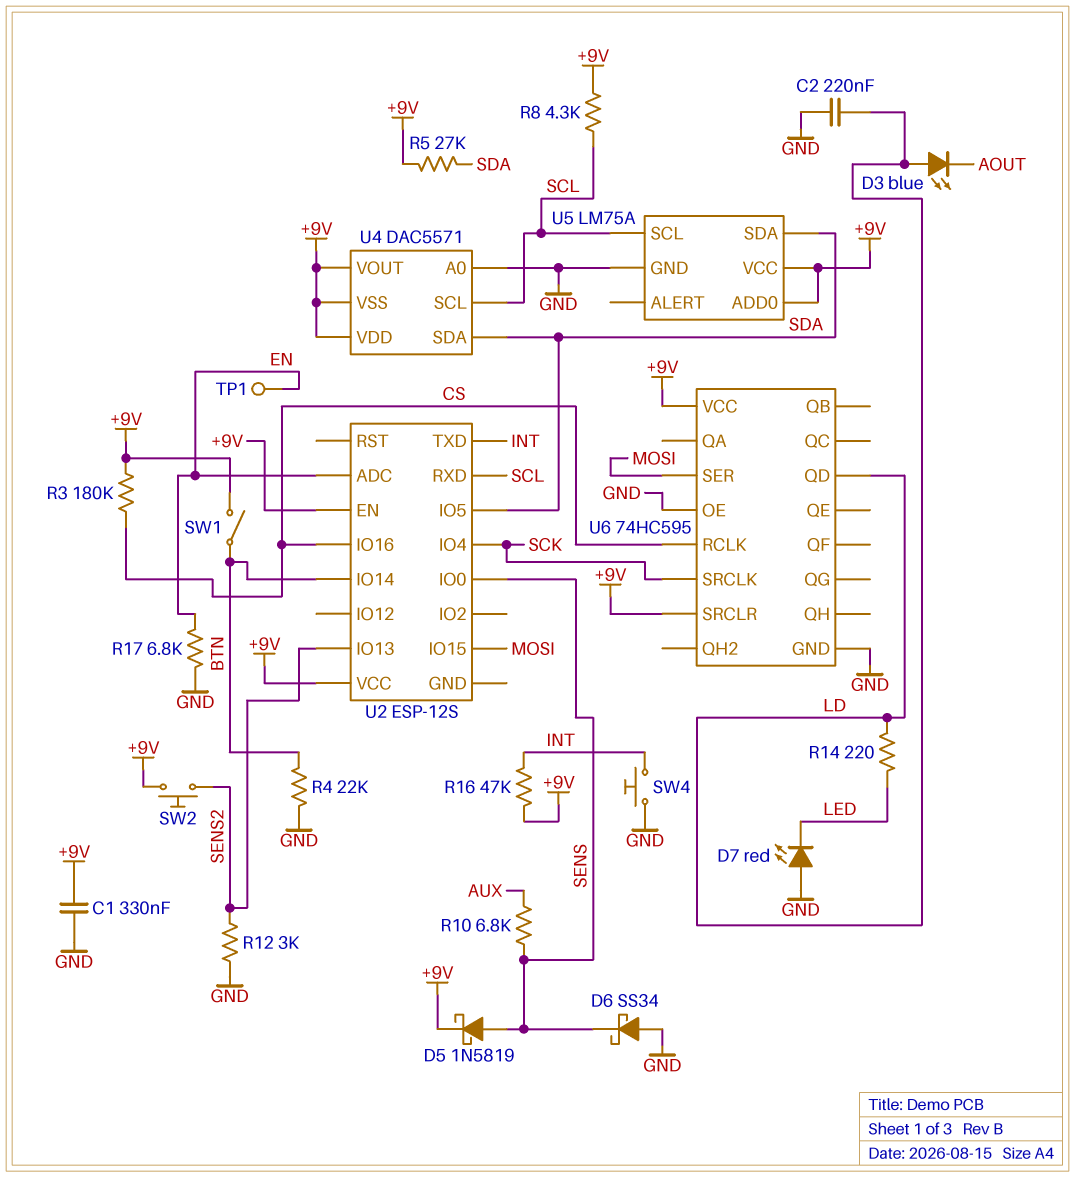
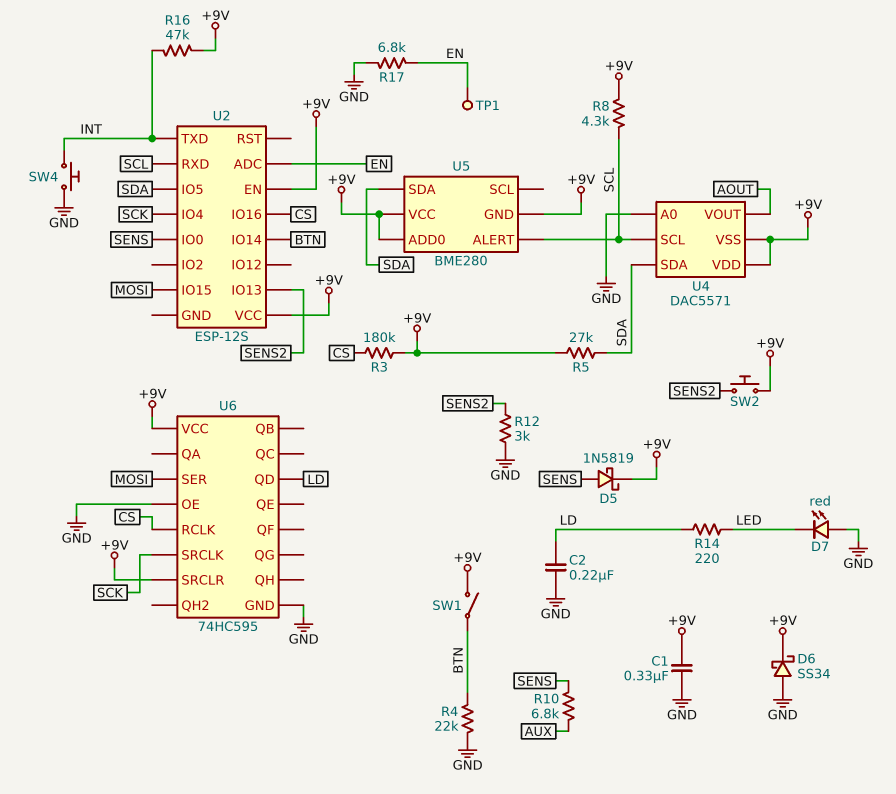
D3: LED blue (A LD, K AOUT) -> none
D6: schottky SS34 (A GND, K SENS) -> schottky SS34 (A GND, K +9V)
U4 pin VOUT: +9V -> AOUT
U5: LM75A -> BME280
U5 pin ALERT: none -> SCL
U5 pin GND: GND -> +9V
U5 pin SCL: SCL -> none

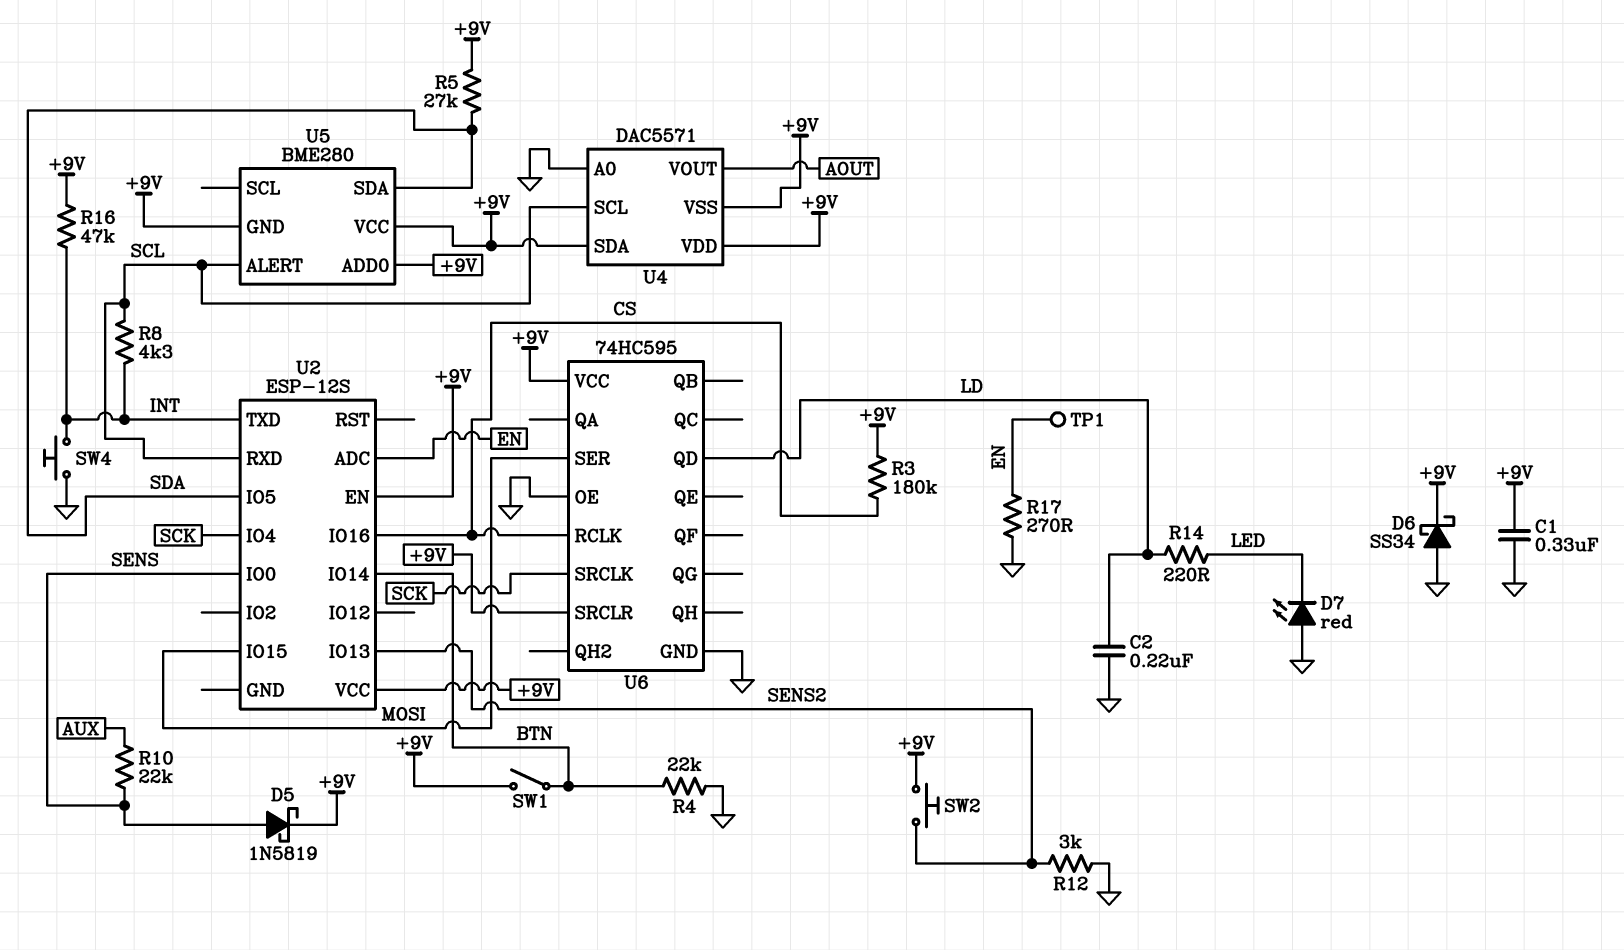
R8: 4.3k (+9V, SCL) -> 4.3k (INT, SCL)
R10: 6.8k (AUX, SENS) -> 22k (AUX, SENS)
R17: 6.8k (EN, GND) -> 270 (EN, GND)
U4 pin SDA: SDA -> +9V

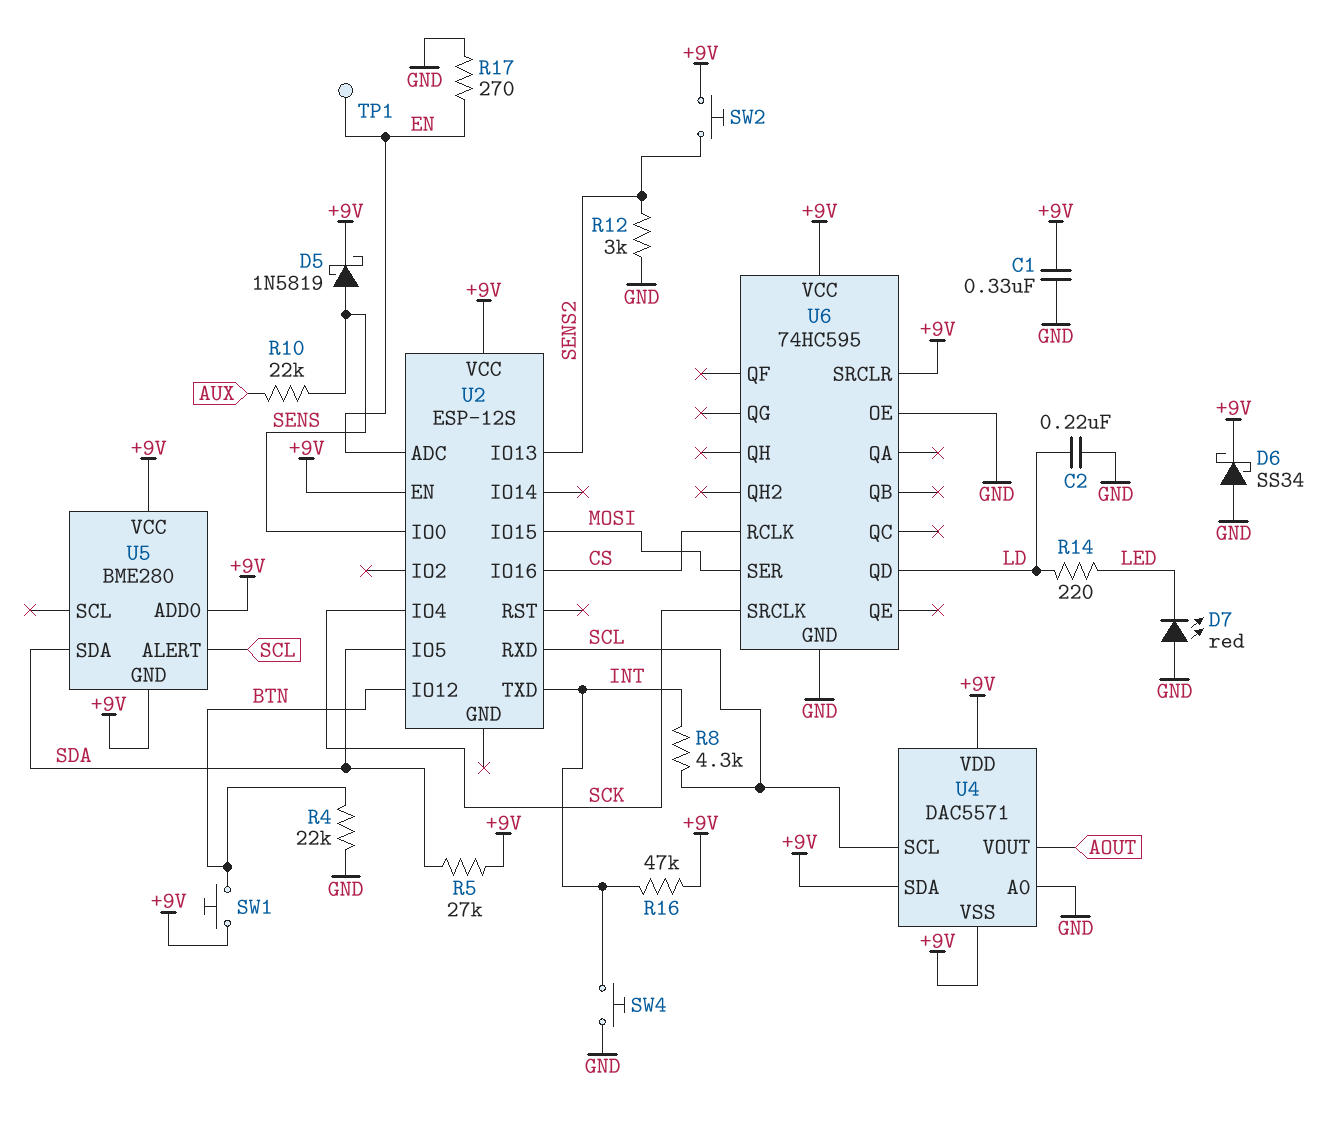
R3: 180k (+9V, CS) -> none
SW1: switch (+9V, BTN) -> button (+9V, BTN)
U2 pin IO12: none -> BTN
U2 pin IO14: BTN -> none

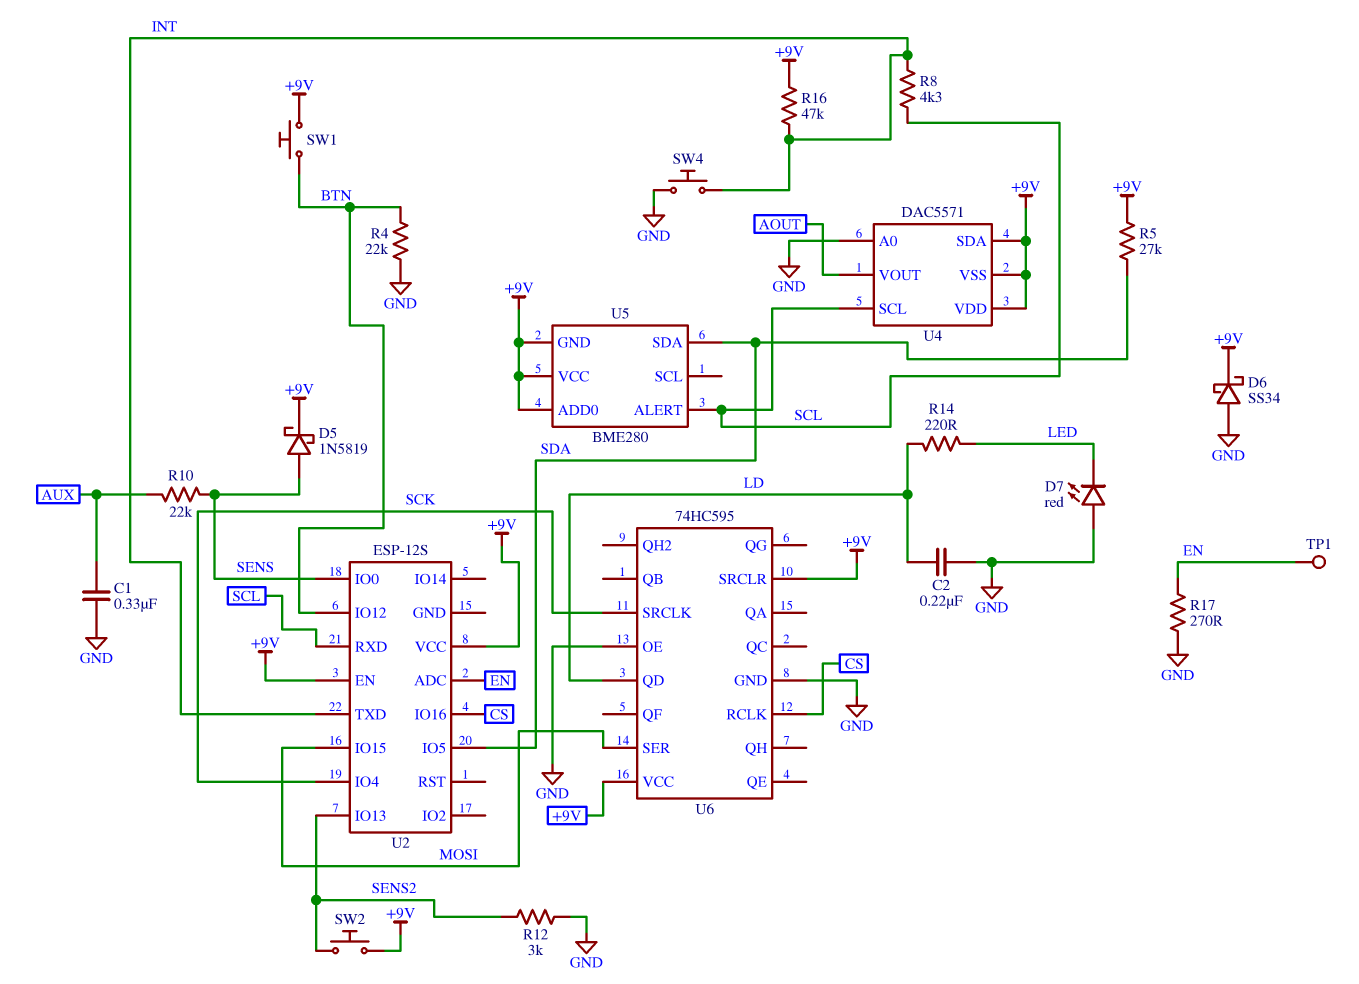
C1: 330nF (+9V, GND) -> 330nF (AUX, GND)

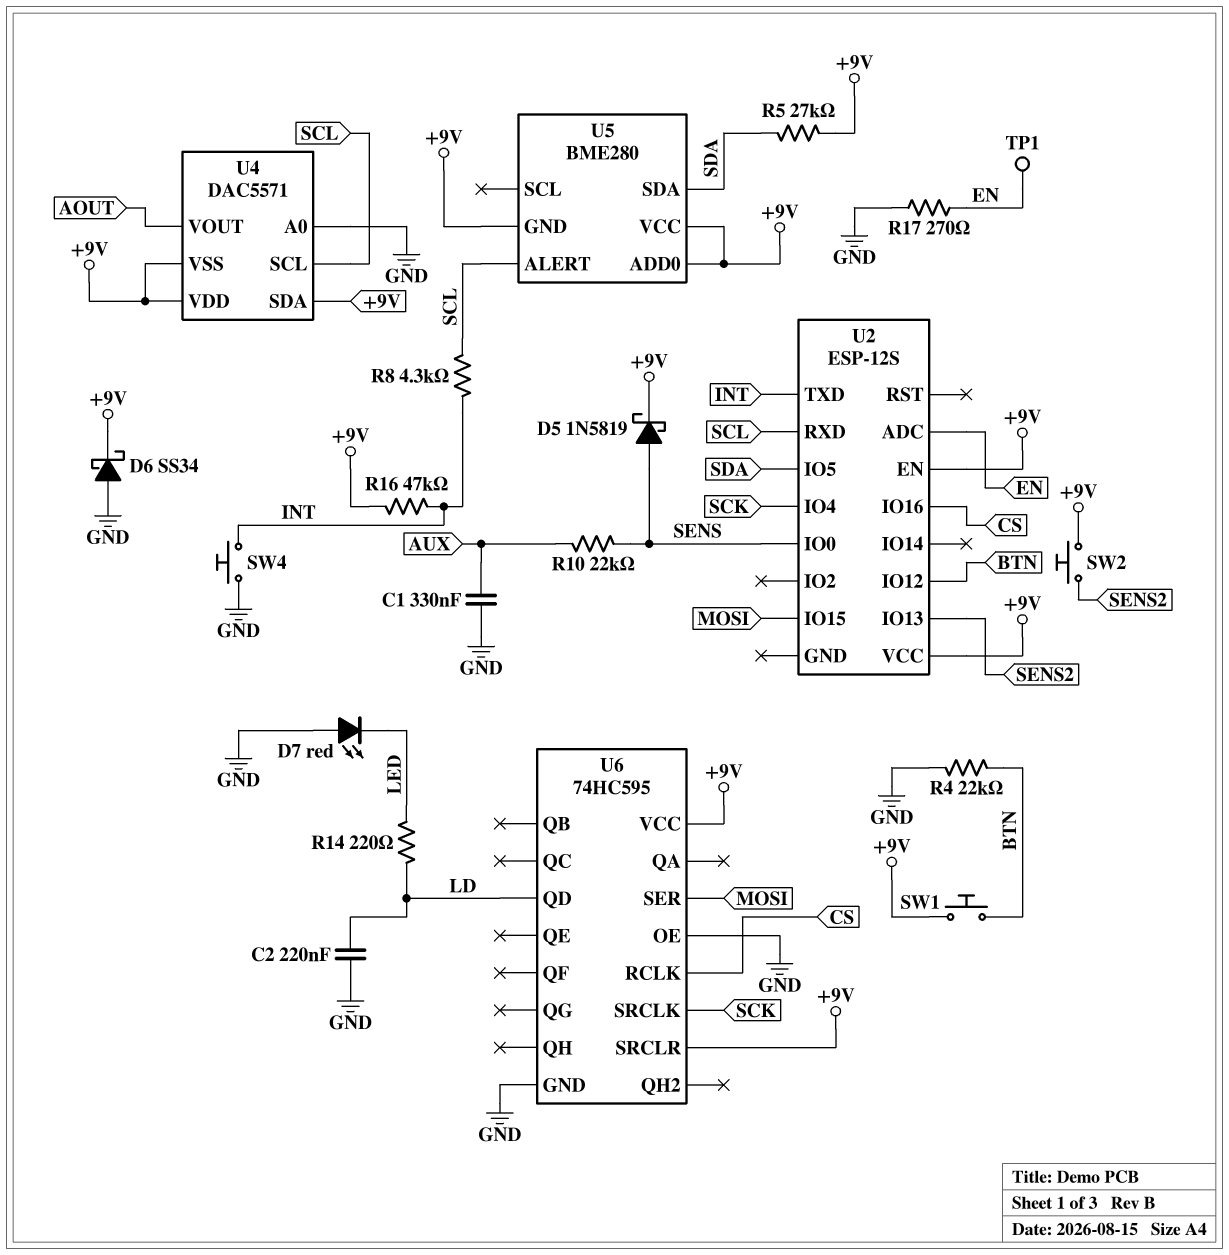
R12: 3k (GND, SENS2) -> none

